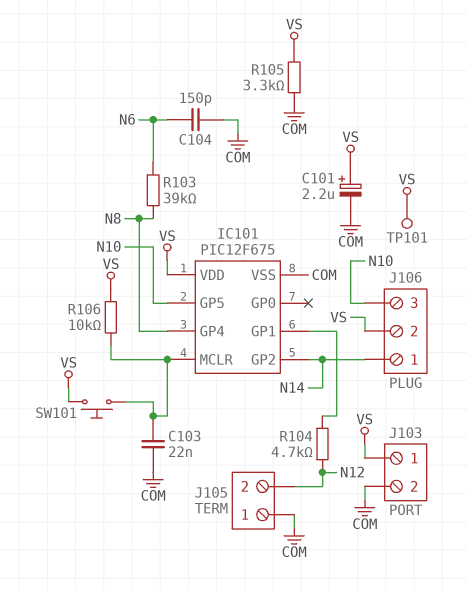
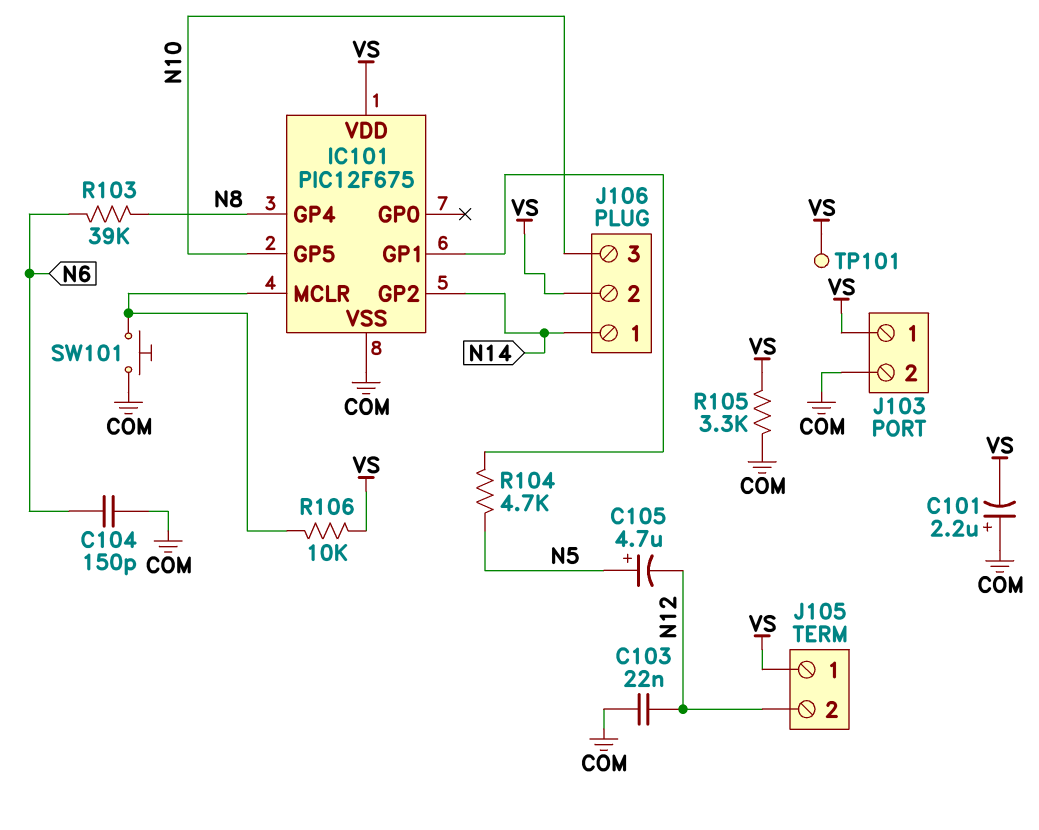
C101: 2.2uF (plus VS, minus COM) -> 2.2uF (plus COM, minus VS)
C103: 22nF (COM, IC101/MCLR) -> 22nF (COM, N12)
C105: none -> 4.7uF (plus N5, minus N12)
J105 pin 1: COM -> VS
R104: 4.7k (IC101/GP1, N12) -> 4.7k (IC101/GP1, N5)
SW101: button (IC101/MCLR, VS) -> button (COM, IC101/MCLR)

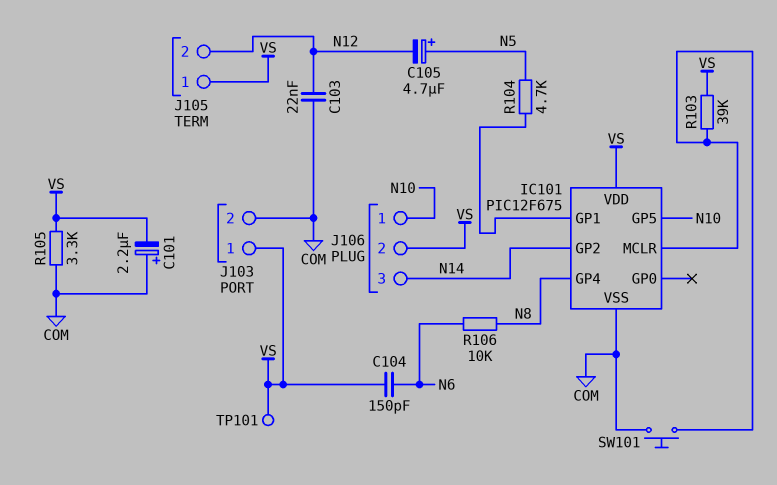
C104: 150pF (COM, N6) -> 150pF (N6, VS)
J106 pin 1: N14 -> N10
J106 pin 3: N10 -> N14
R103: 39k (N6, N8) -> 39k (IC101/MCLR, VS)
R106: 10k (IC101/MCLR, VS) -> 10k (N6, N8)

